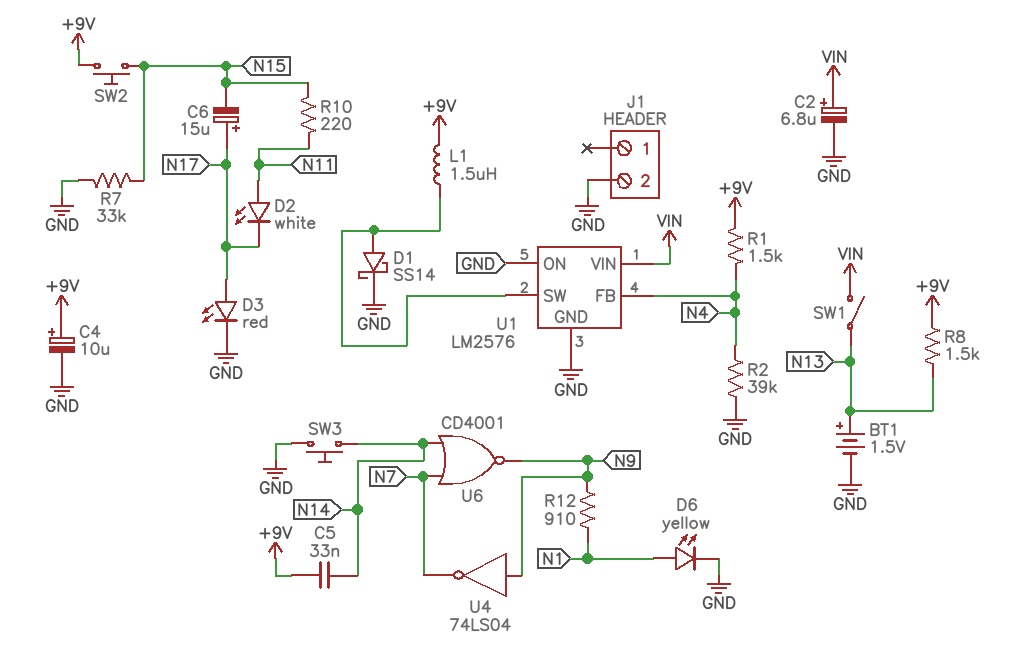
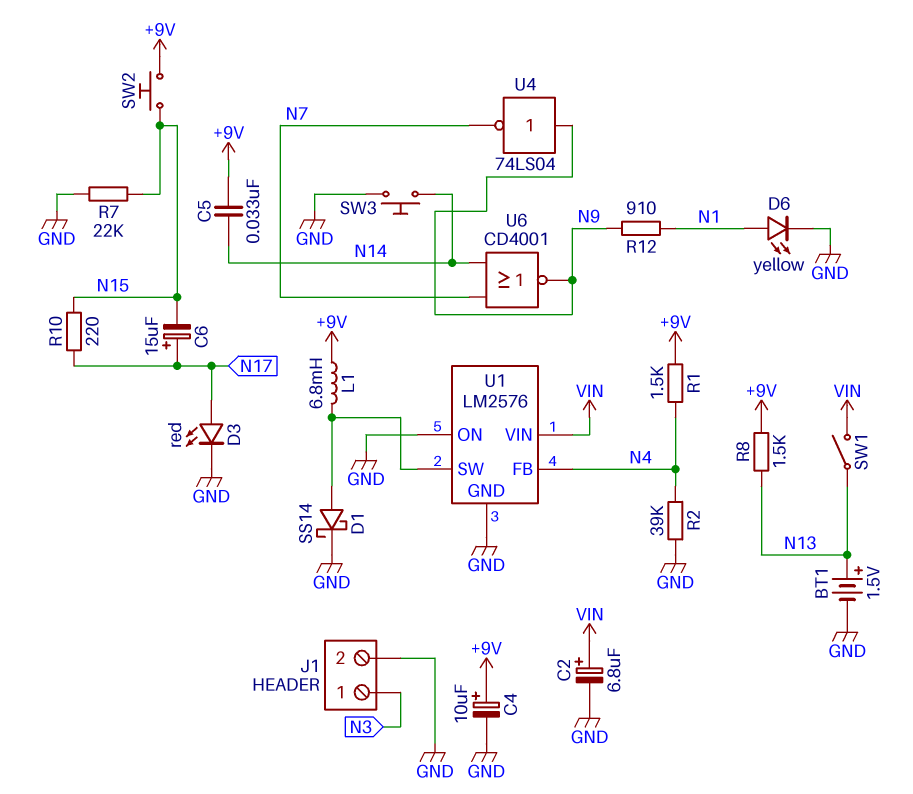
D2: LED white (A N11, K N17) -> none
J1 pin 1: none -> N3
L1: 1.5uH (+9V, U1/SW) -> 6.8mH (+9V, U1/SW)
R7: 33k (GND, N15) -> 22k (GND, N15)
R10: 220 (N11, N15) -> 220 (N15, N17)

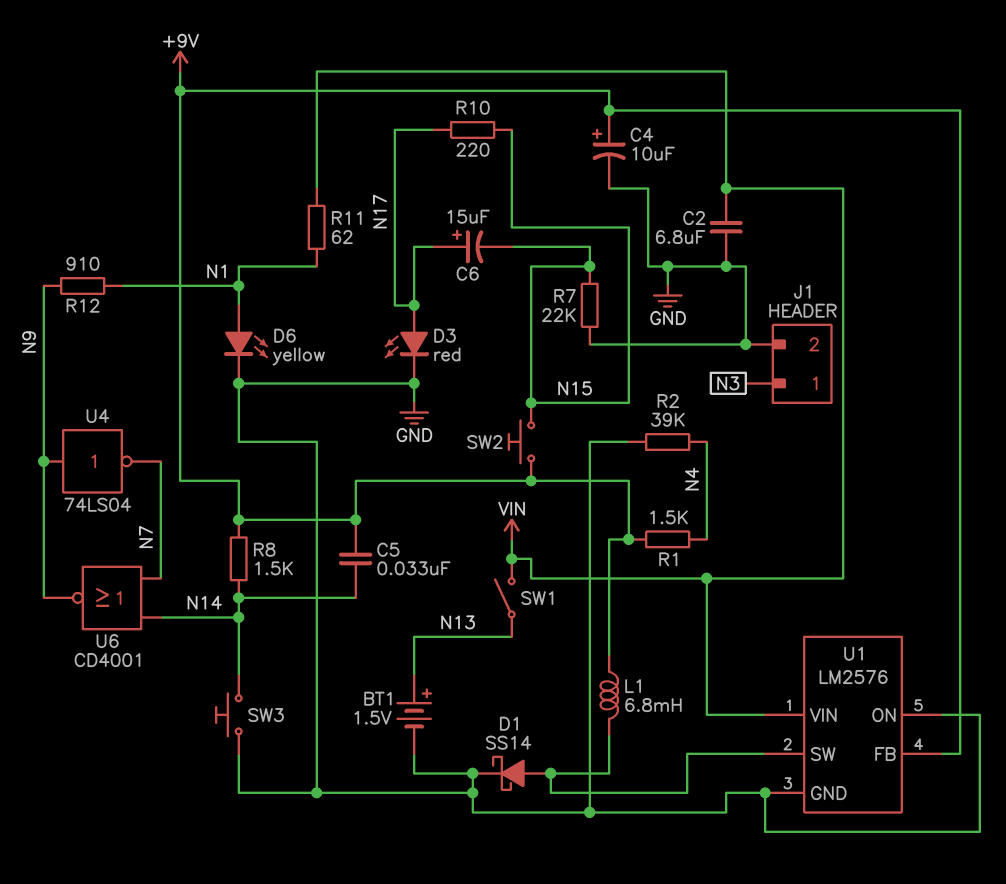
C2: 6.8uF (plus VIN, minus GND) -> 6.8uF (GND, VIN)
R8: 1.5k (+9V, N13) -> 1.5k (+9V, N14)
R11: none -> 62 (N1, VIN)
U1 pin FB: N4 -> +9V

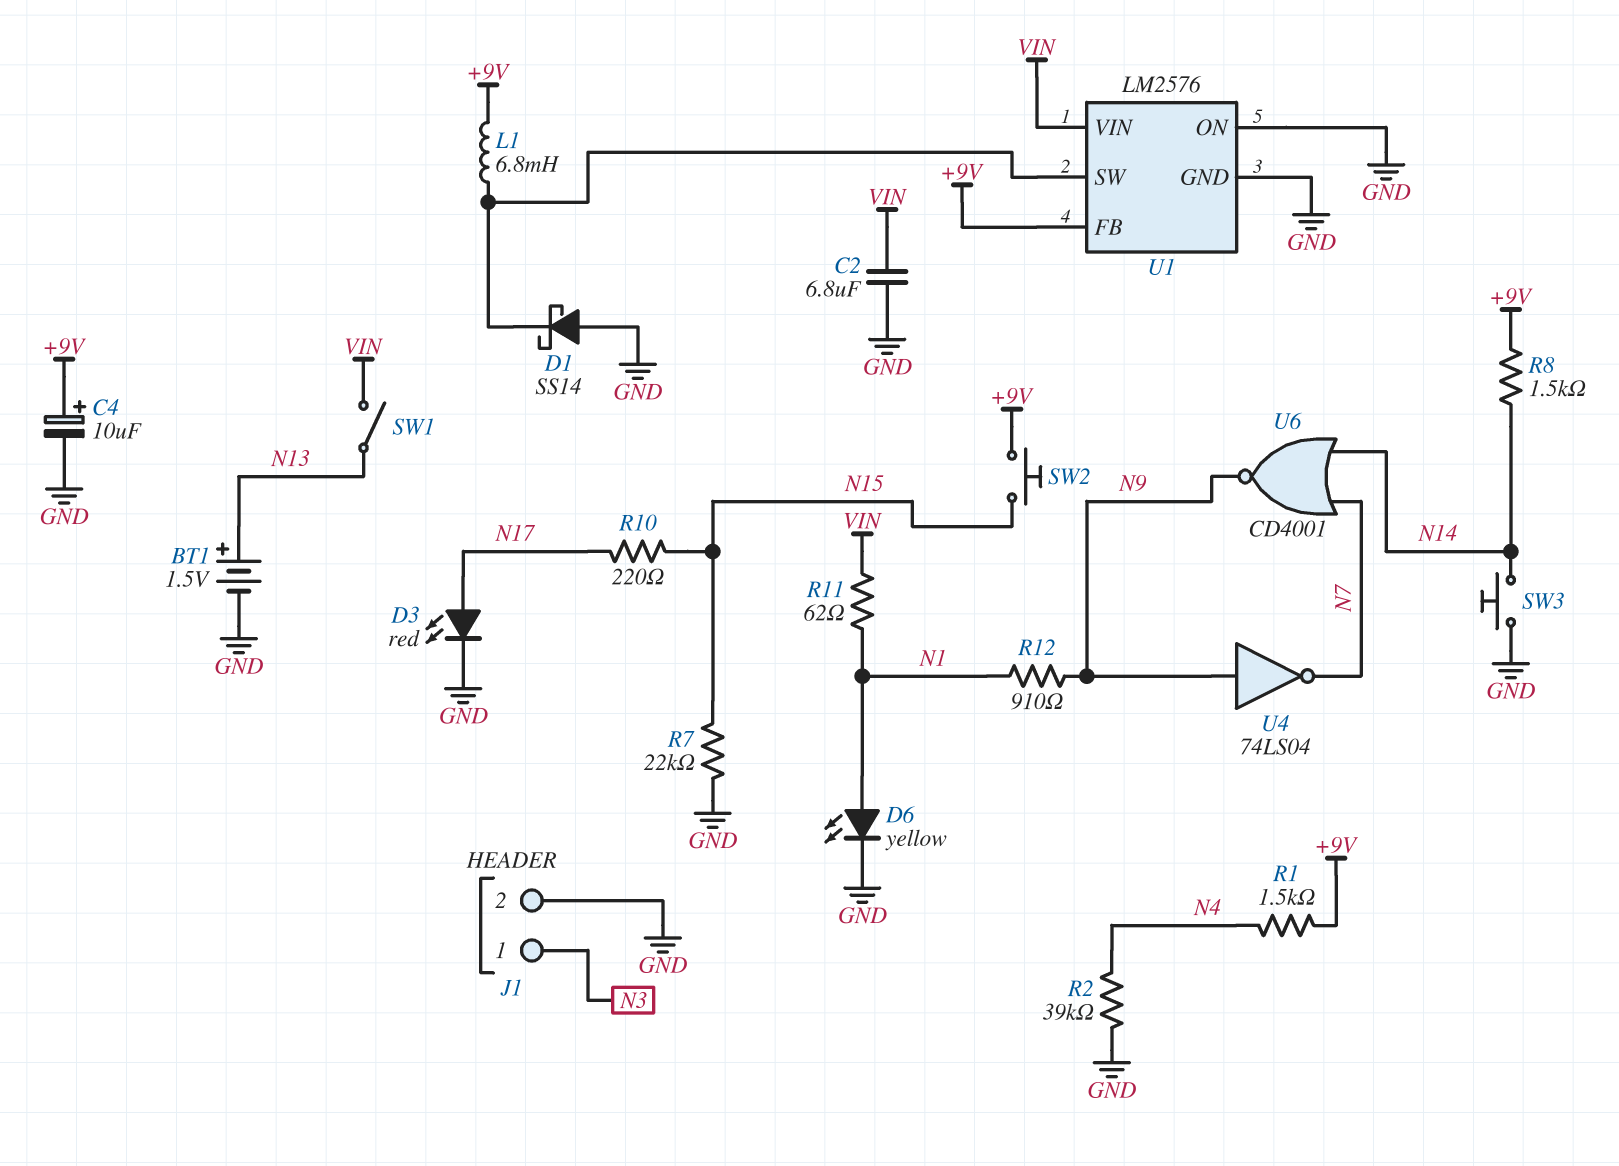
C5: 33nF (+9V, N14) -> none
C6: 15uF (plus N17, minus N15) -> none
D1: schottky SS14 (A U1/SW, K GND) -> schottky SS14 (A GND, K U1/SW)

